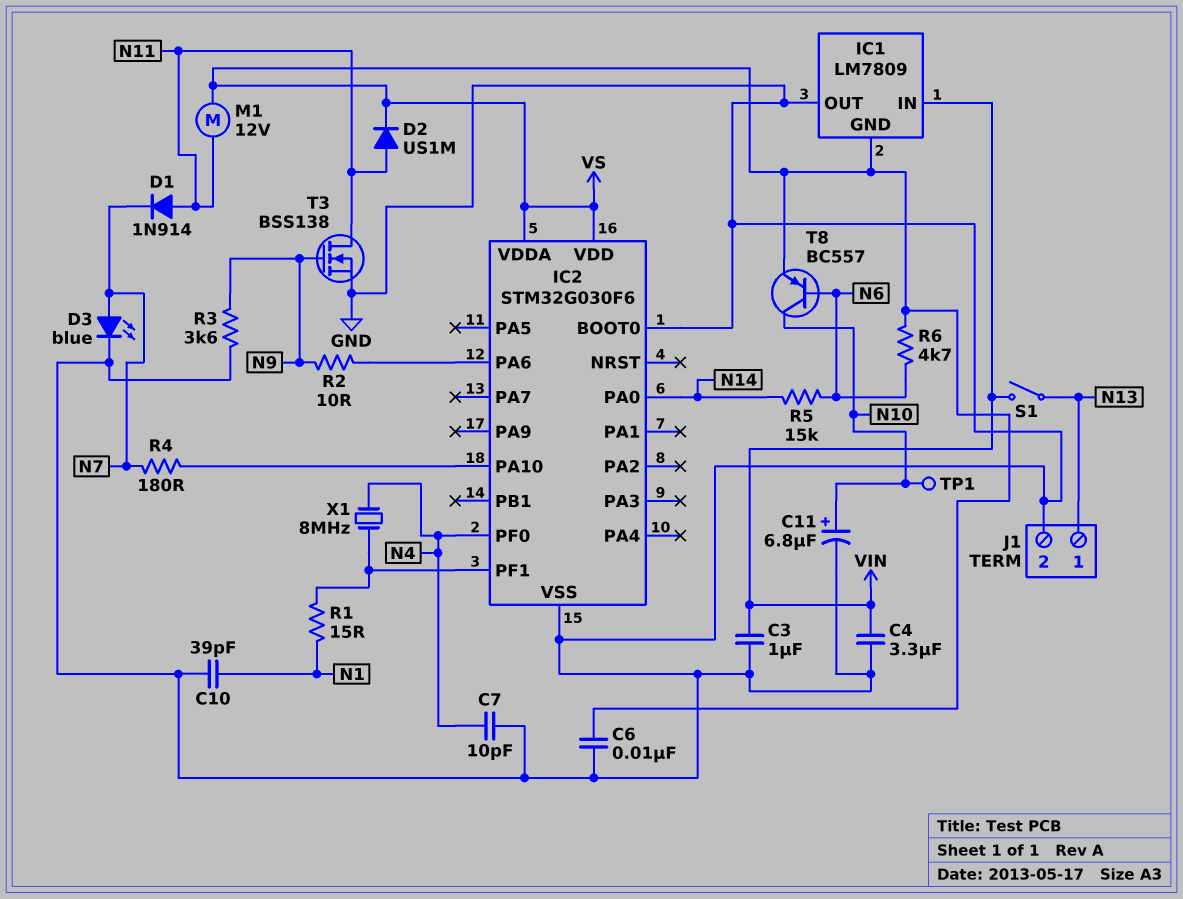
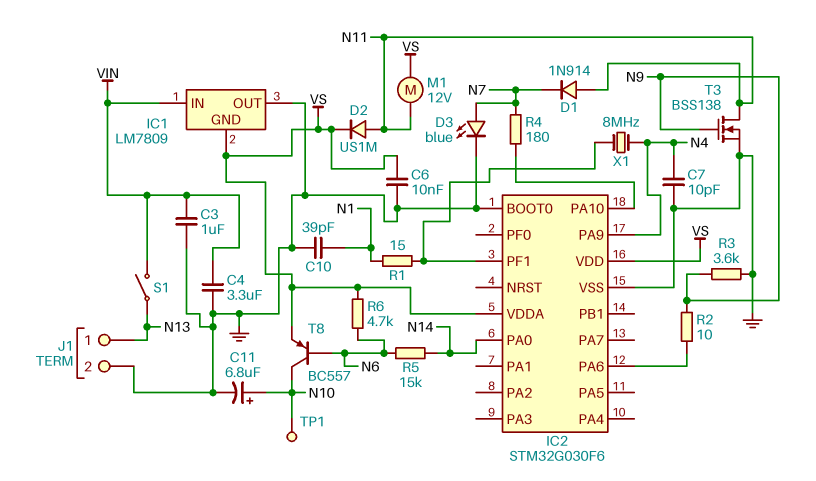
IC2 pin PA9: none -> N4
IC2 pin PF0: N4 -> none

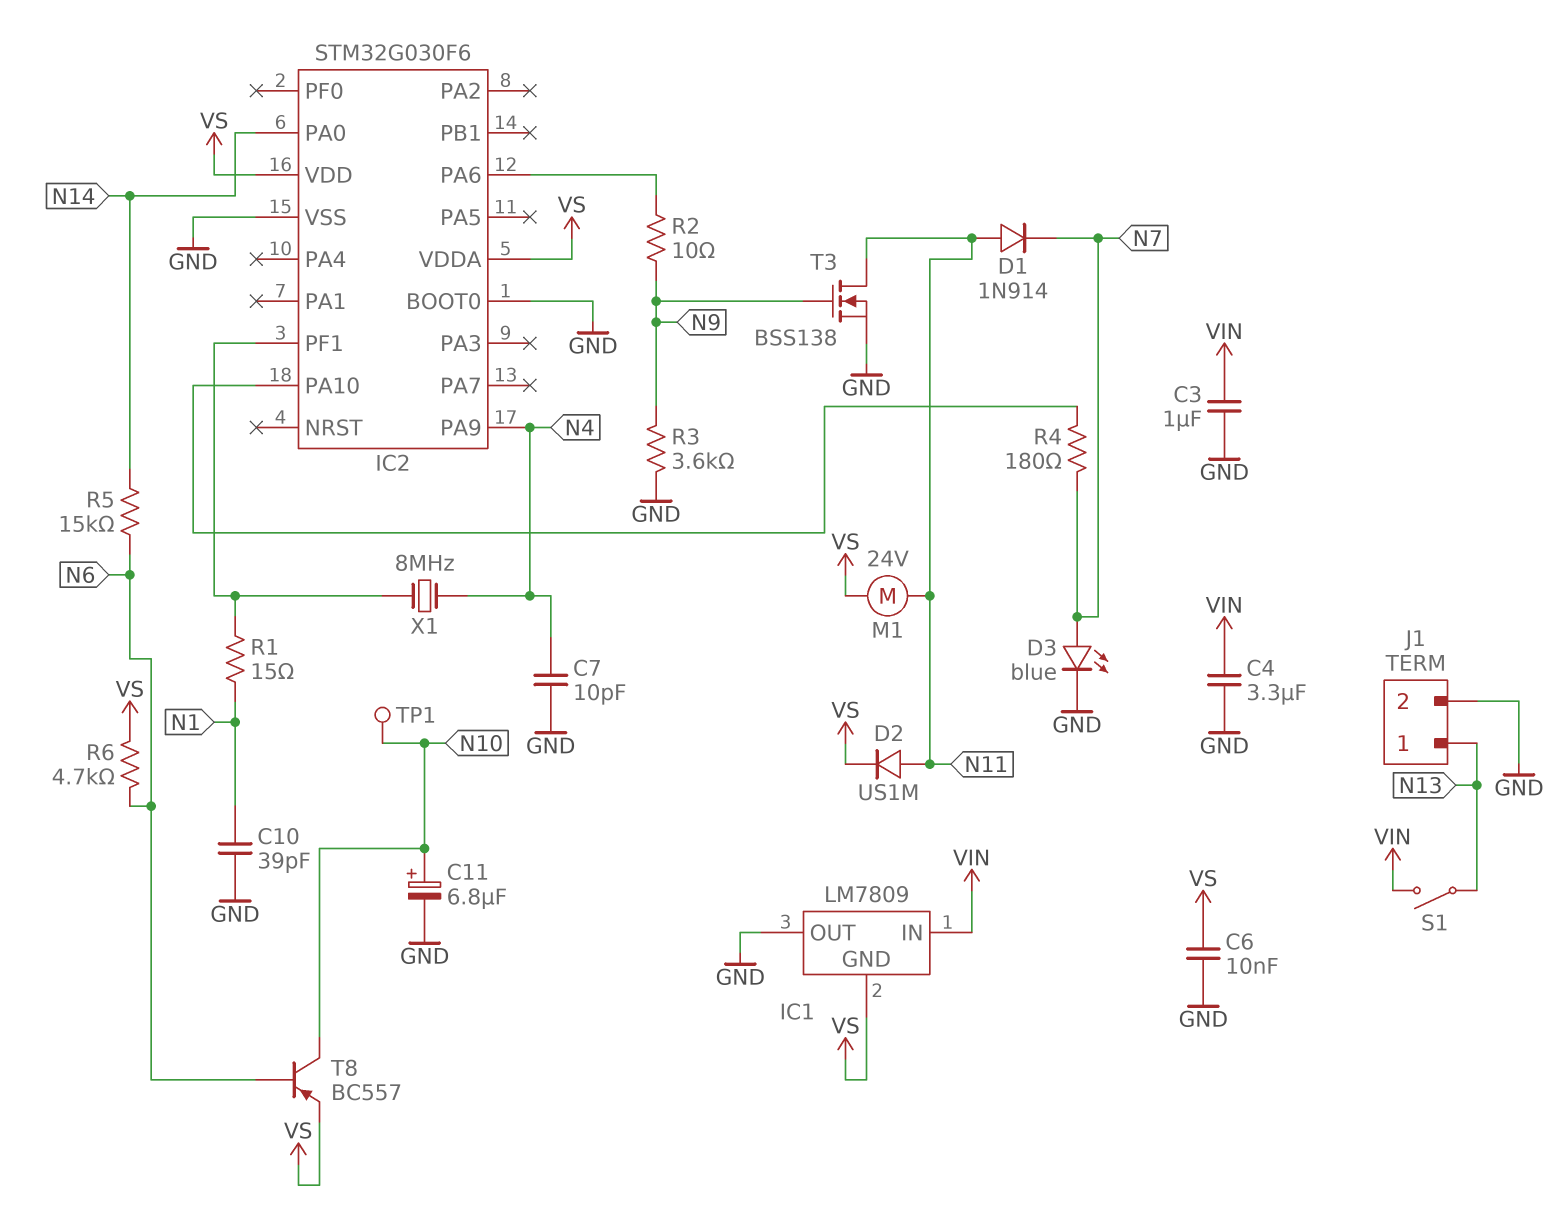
M1: motor 12V (N11, VS) -> motor 24V (N11, VS)

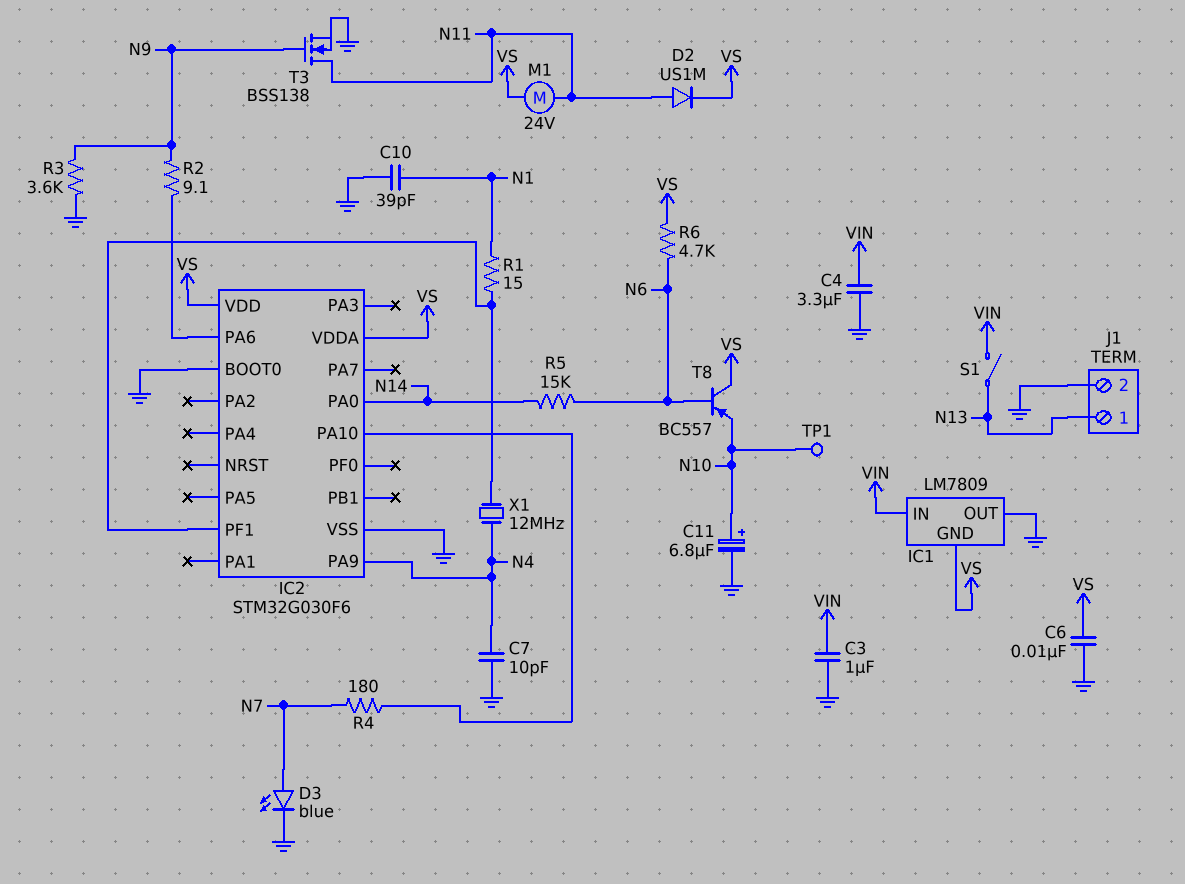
D1: diode 1N914 (A N11, K N7) -> none
R2: 10 (IC2/PA6, N9) -> 9.1 (IC2/PA6, N9)
T8: PNP BC557 (B N6, C N10, E VS) -> PNP BC557 (B N6, C VS, E N10)
X1: 8MHz (IC2/PF1, N4) -> 12MHz (IC2/PF1, N4)

